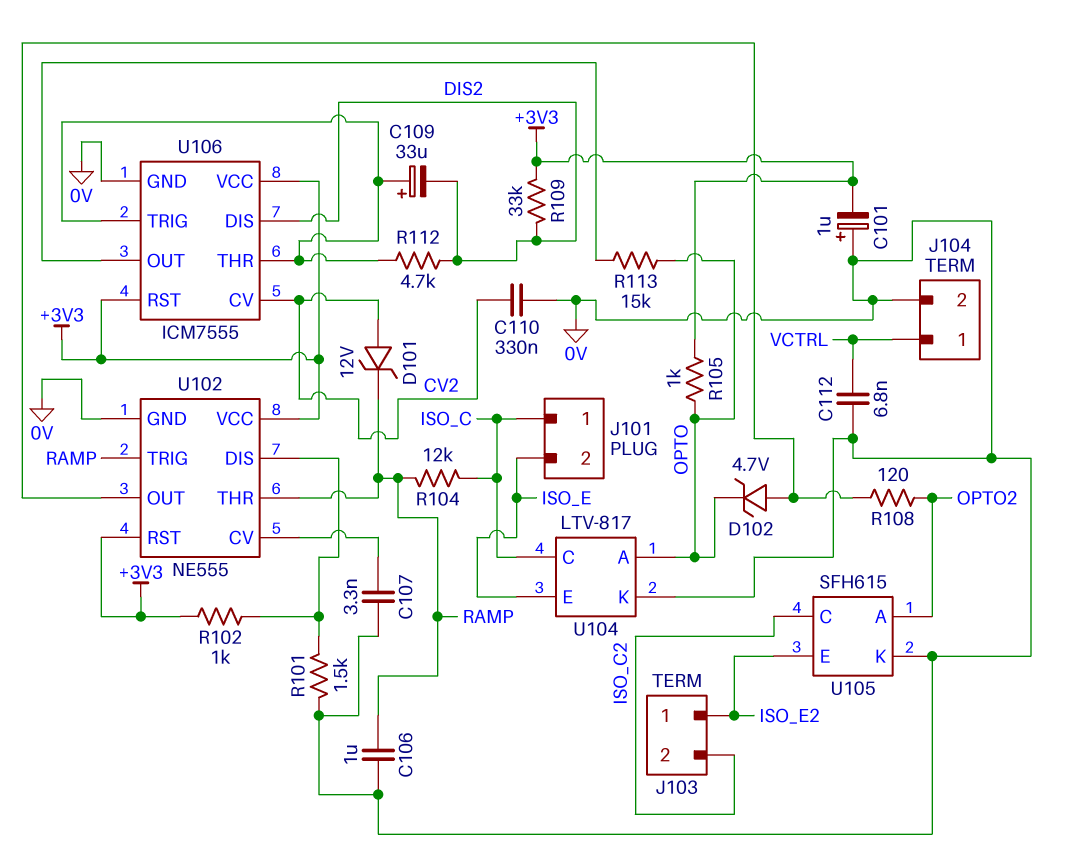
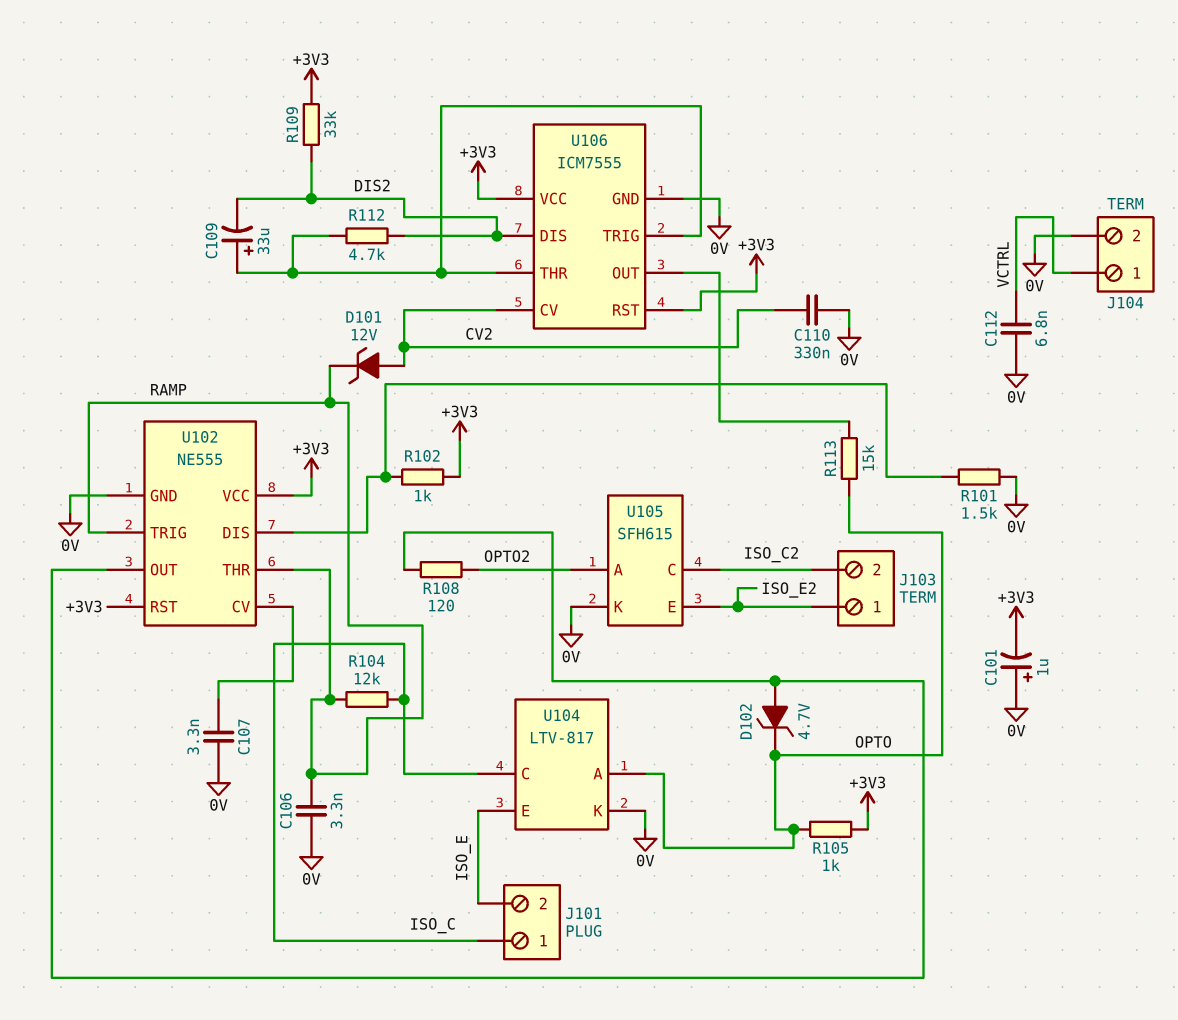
C106: 1uF (0V, RAMP) -> 3.3nF (0V, RAMP)

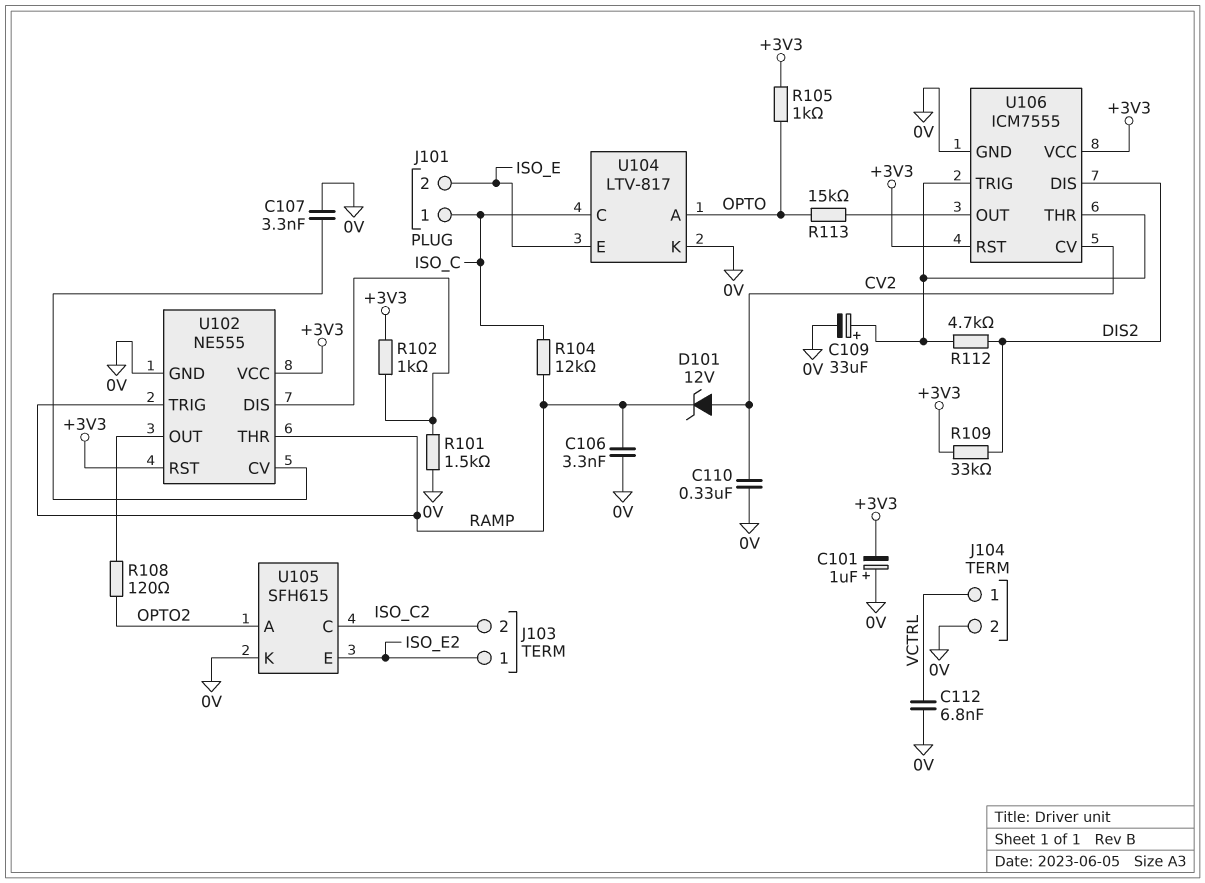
C109: 33uF (plus U106/THR, minus DIS2) -> 33uF (plus U106/THR, minus 0V)
D102: zener 4.7V (A U102/OUT, K OPTO) -> none

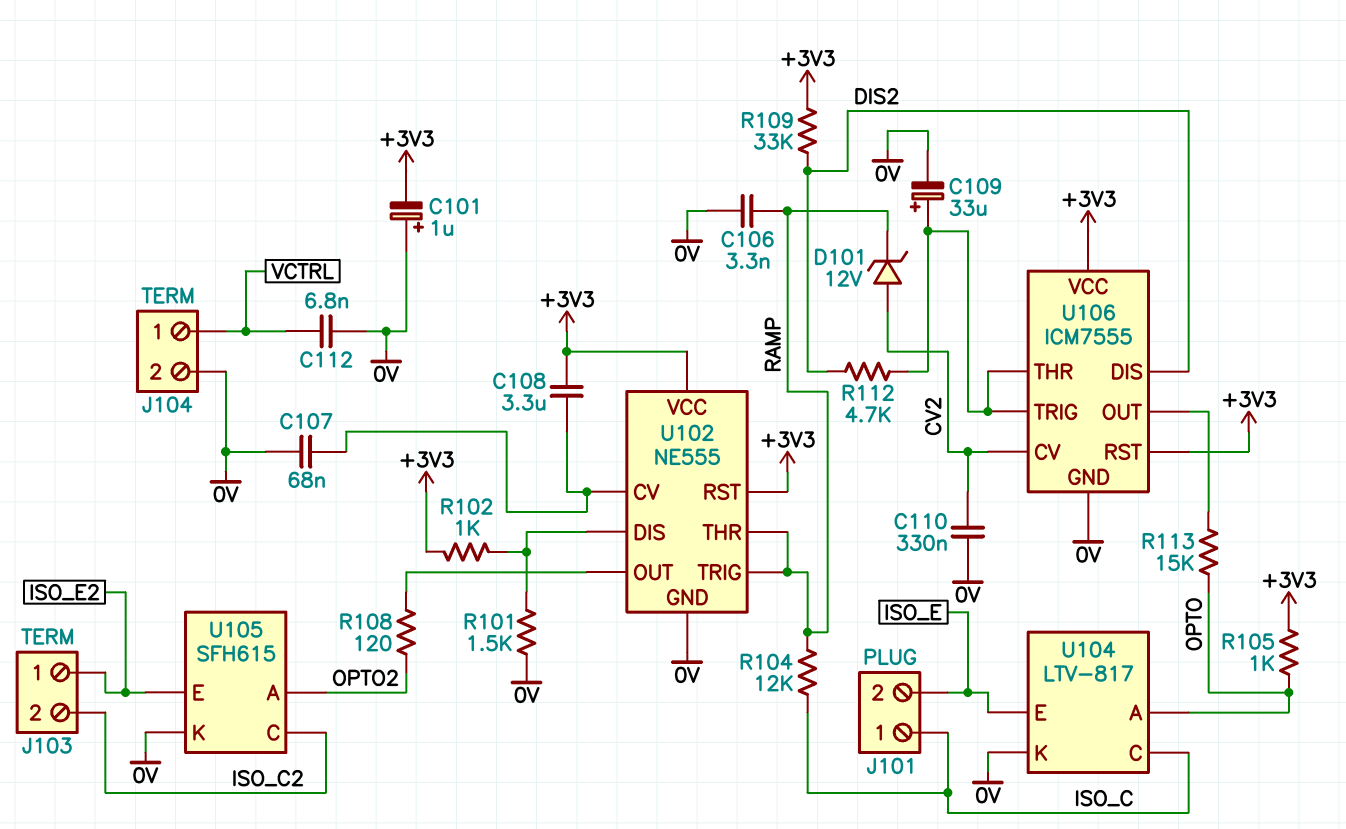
C107: 3.3nF (0V, U102/CV) -> 68nF (0V, U102/CV)
C108: none -> 3.3uF (+3V3, U102/CV)

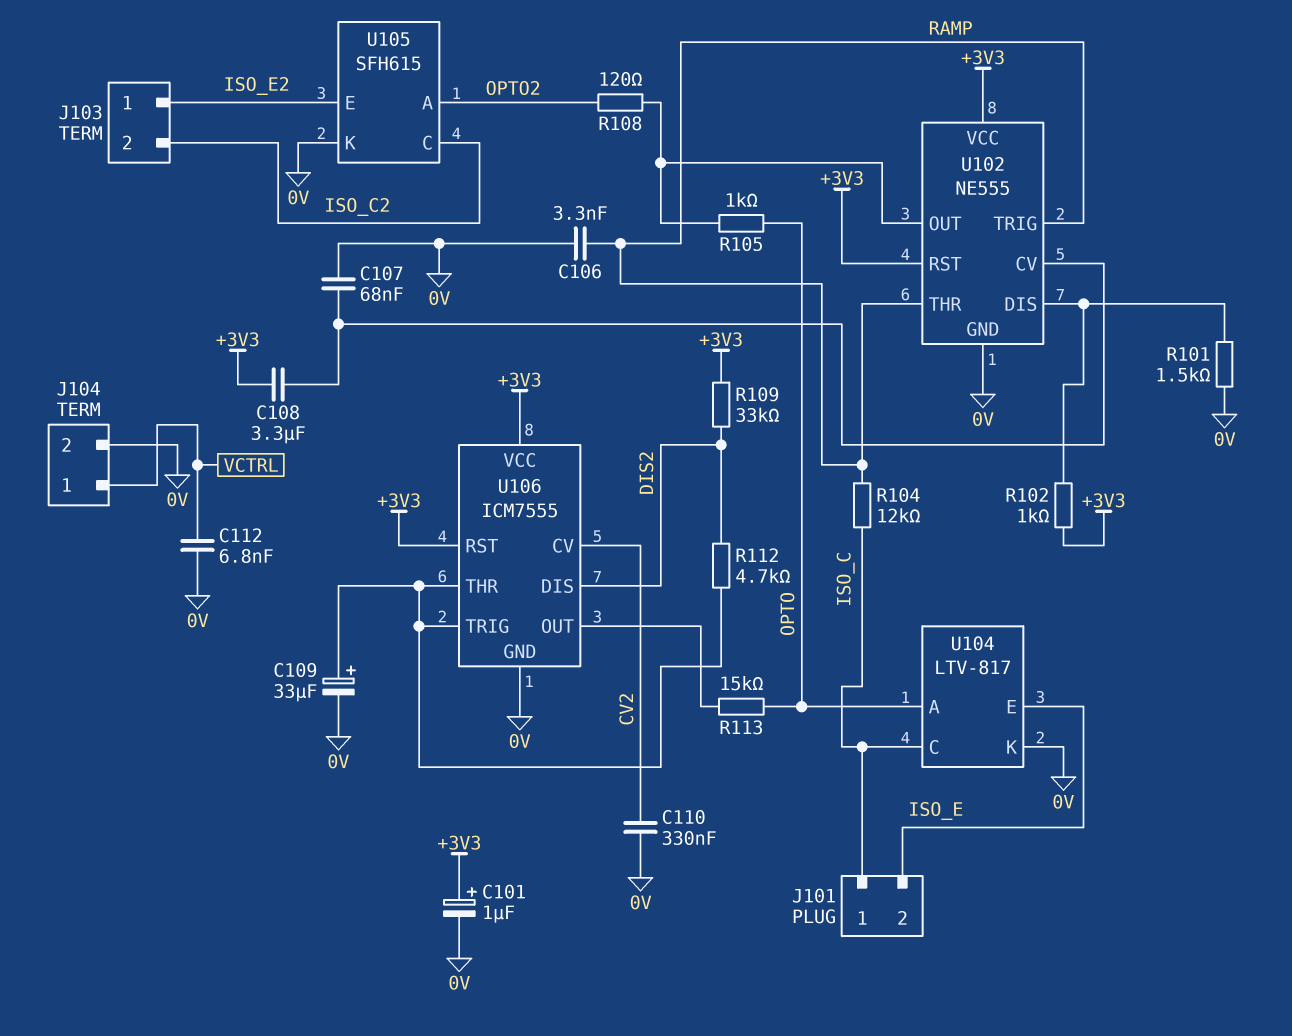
C101: 1uF (plus 0V, minus +3V3) -> 1uF (plus +3V3, minus 0V)
D101: zener 12V (A CV2, K RAMP) -> none
R105: 1k (+3V3, OPTO) -> 1k (OPTO, U102/OUT)

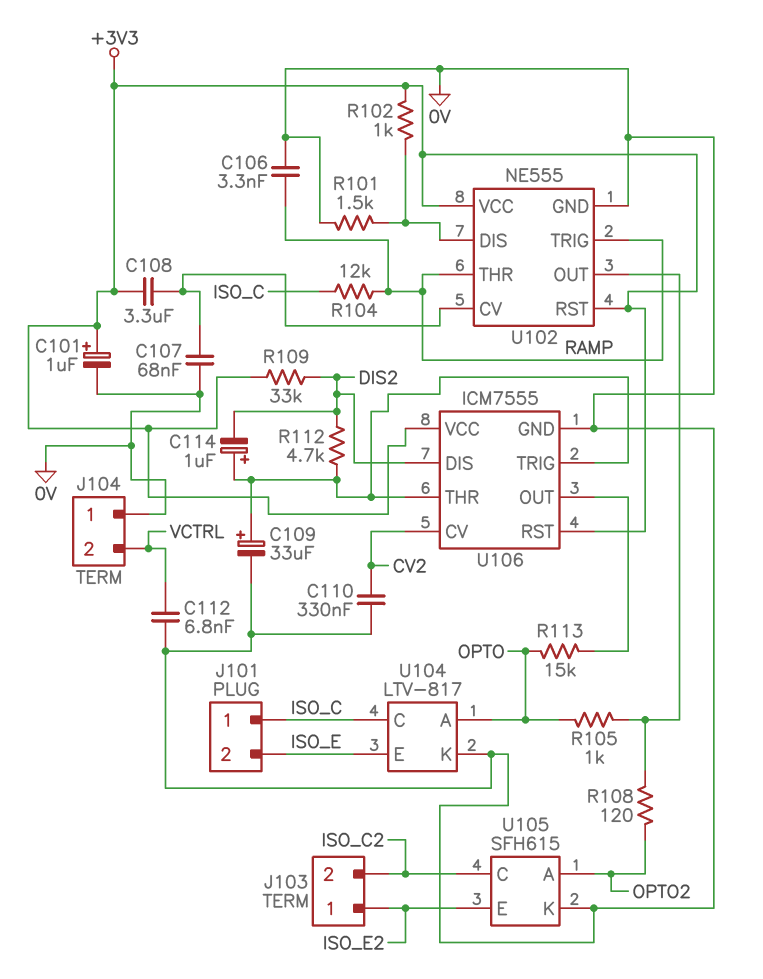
C114: none -> 1uF (plus U106/THR, minus DIS2)
J104 pin 1: VCTRL -> 0V
J104 pin 2: 0V -> VCTRL

